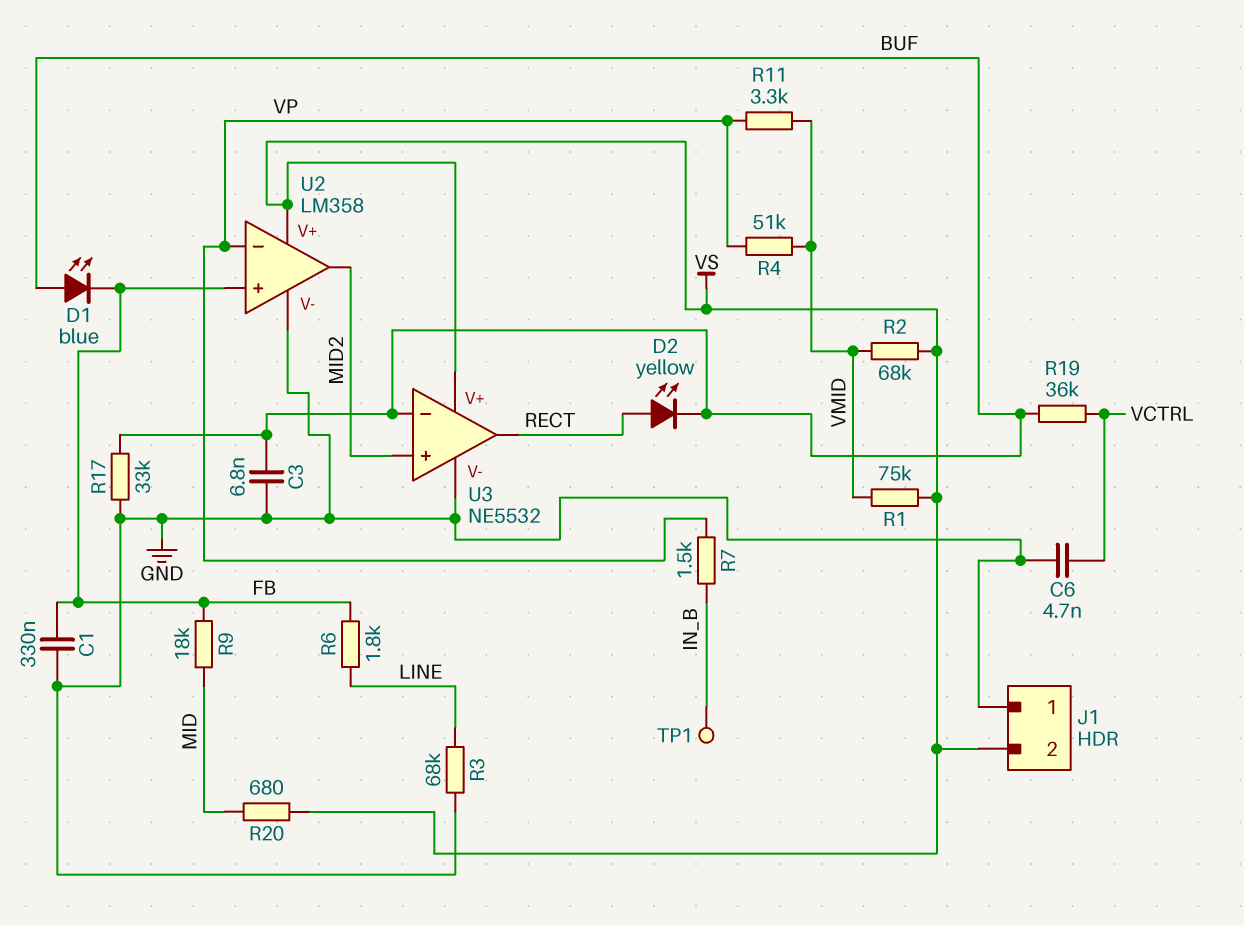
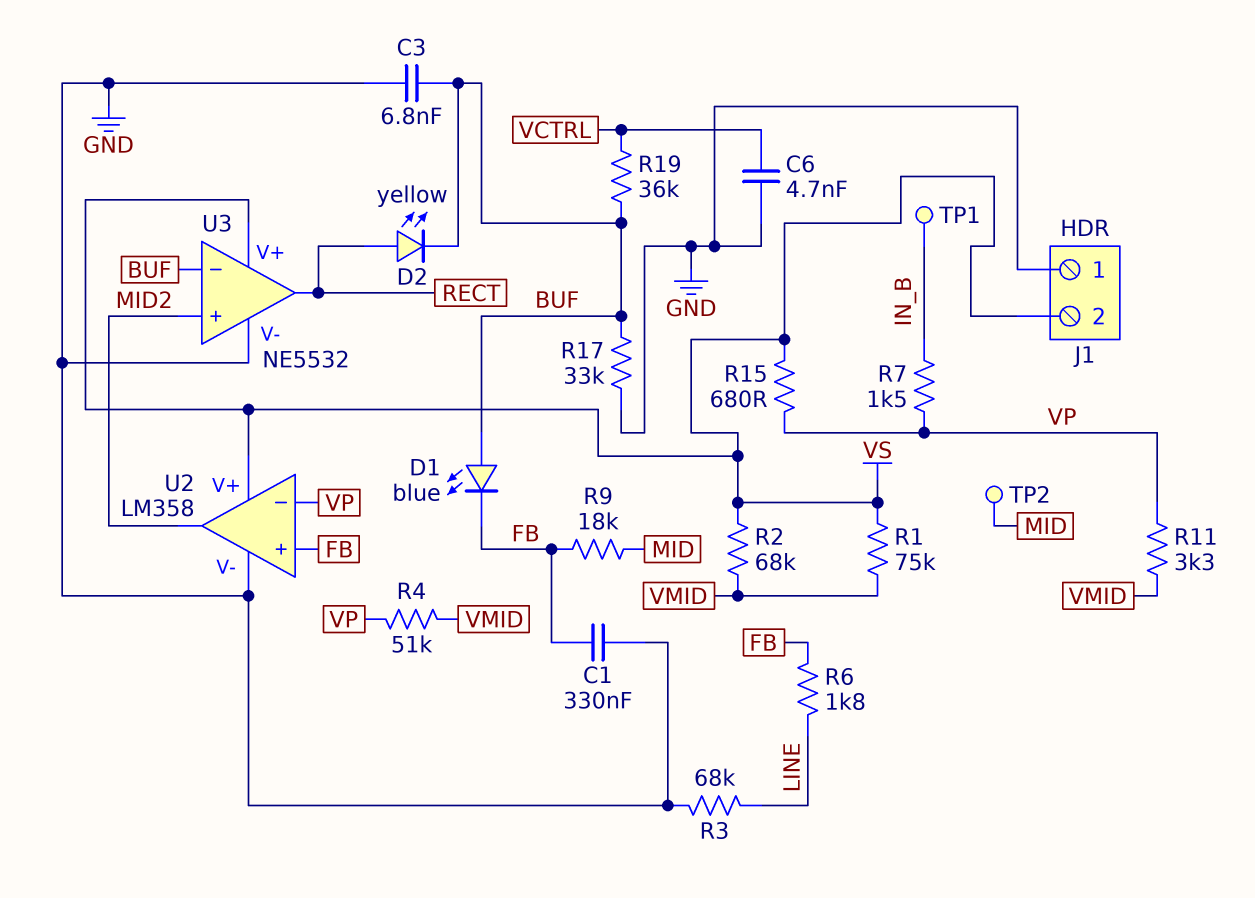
R15: none -> 680 (VP, VS)
R20: 680 (MID, VS) -> none
TP2: none -> test point (MID)

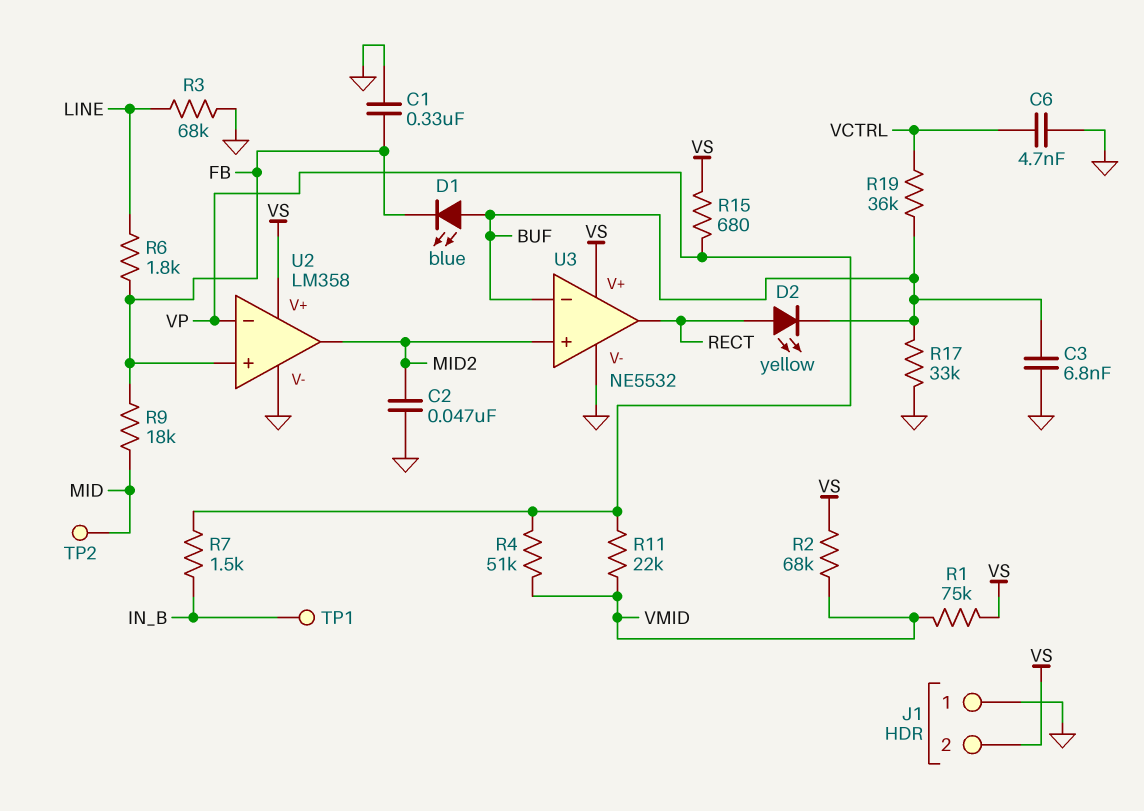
C2: none -> 47nF (GND, MID2)
R11: 3.3k (VMID, VP) -> 22k (VMID, VP)

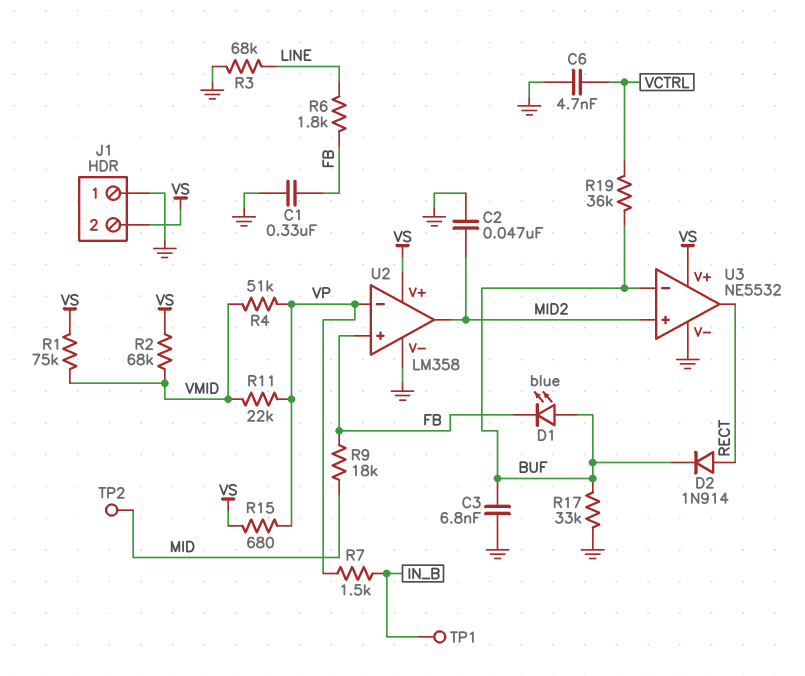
D2: LED yellow (A RECT, K BUF) -> diode 1N914 (A RECT, K BUF)

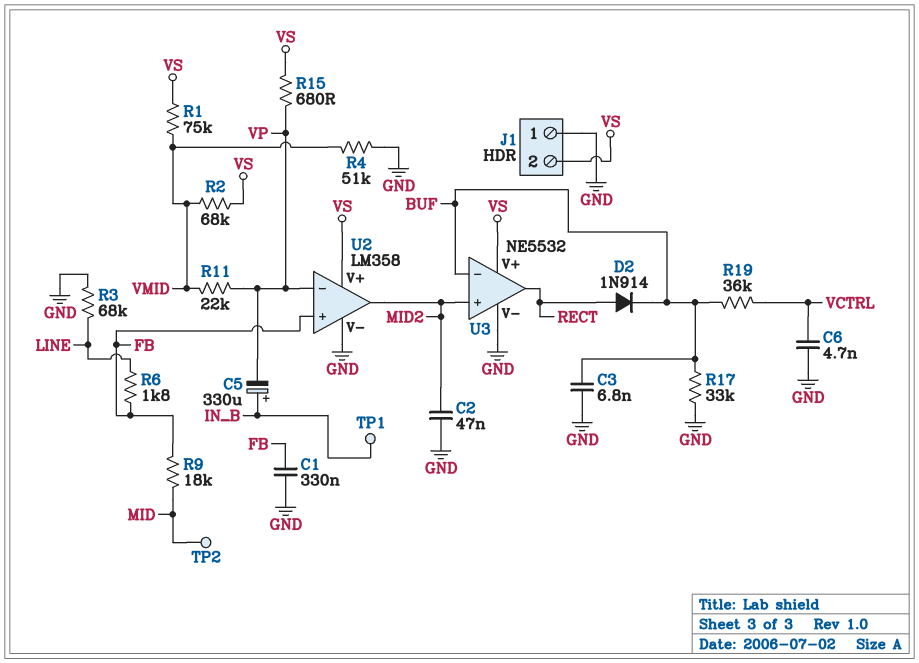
C5: none -> 330uF (plus IN_B, minus VP)
D1: LED blue (A BUF, K FB) -> none
R4: 51k (VMID, VP) -> 51k (GND, VMID)
R7: 1.5k (IN_B, VP) -> none

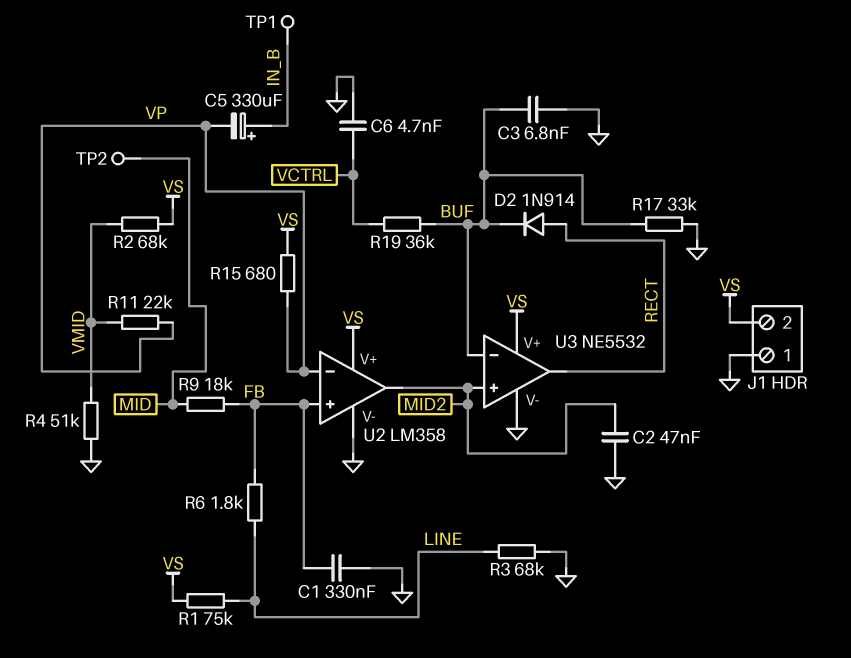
R1: 75k (VMID, VS) -> 75k (LINE, VS)

